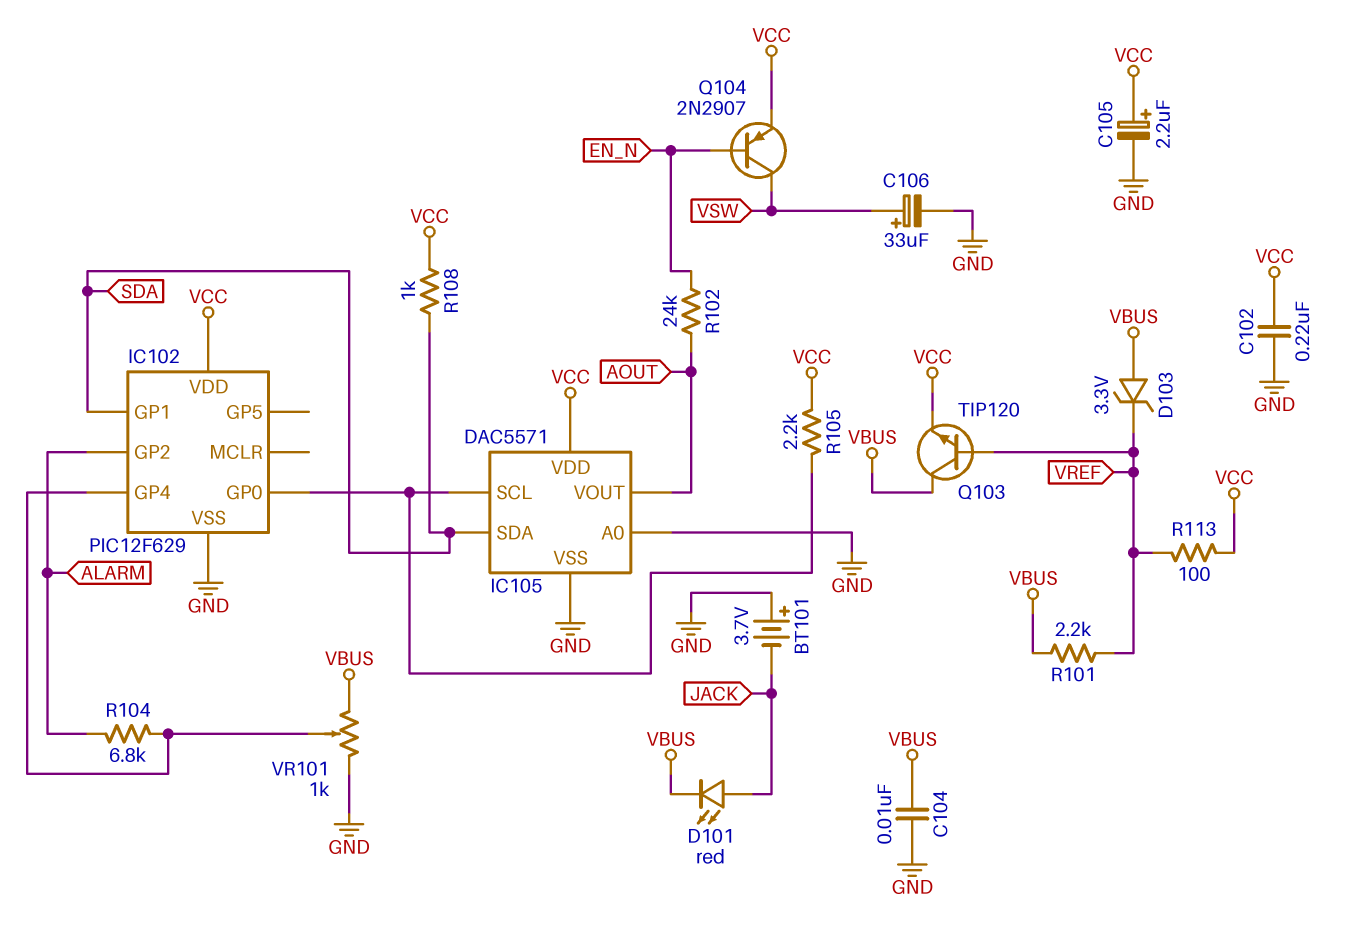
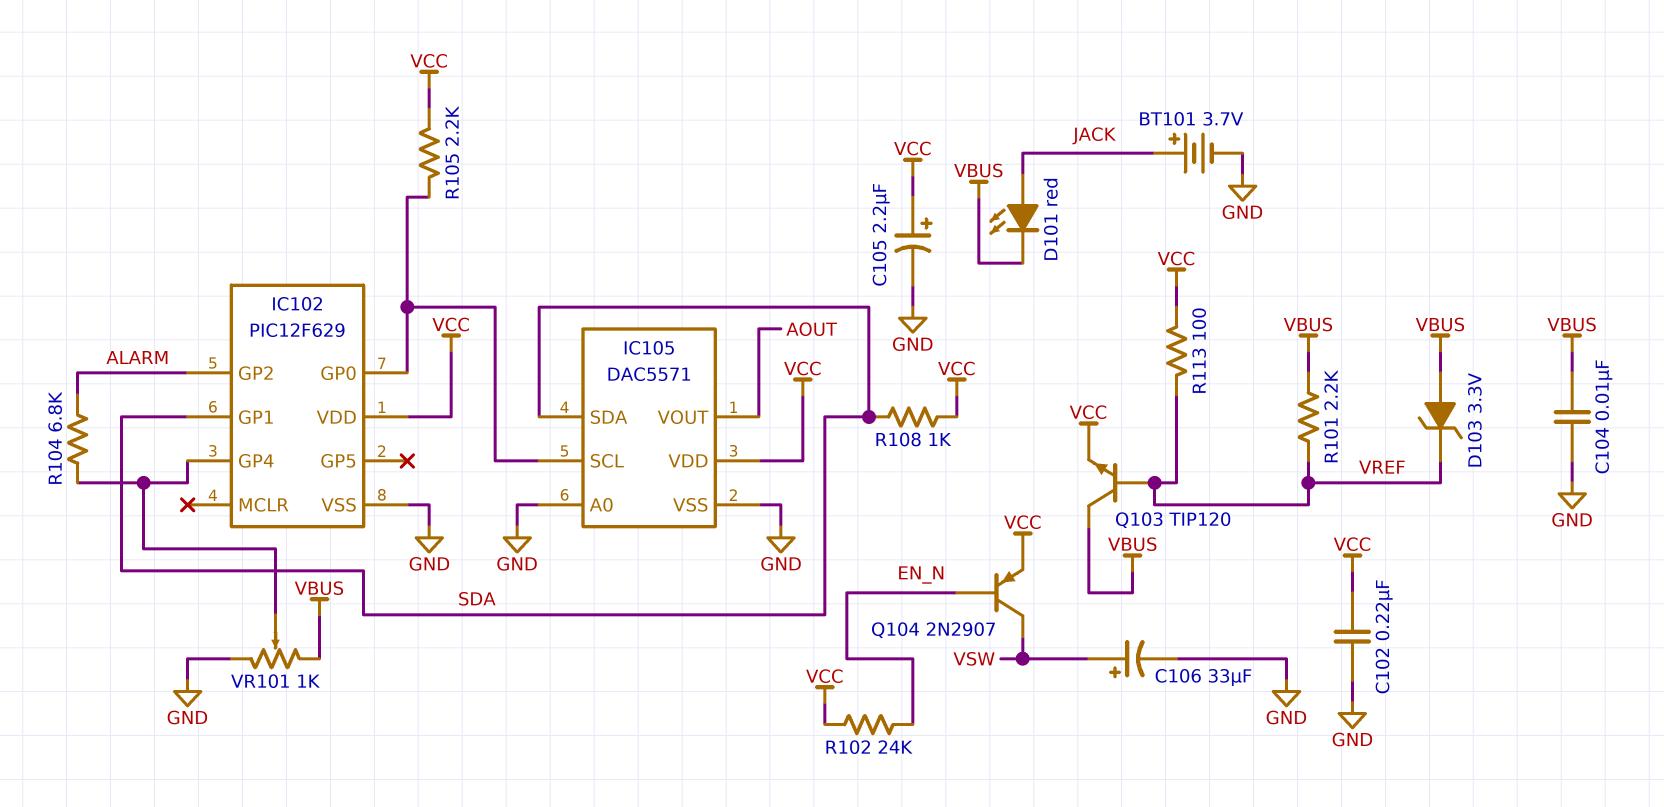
BT101: 3.7V (plus GND, minus JACK) -> 3.7V (plus JACK, minus GND)
R102: 24k (AOUT, EN_N) -> 24k (EN_N, VCC)

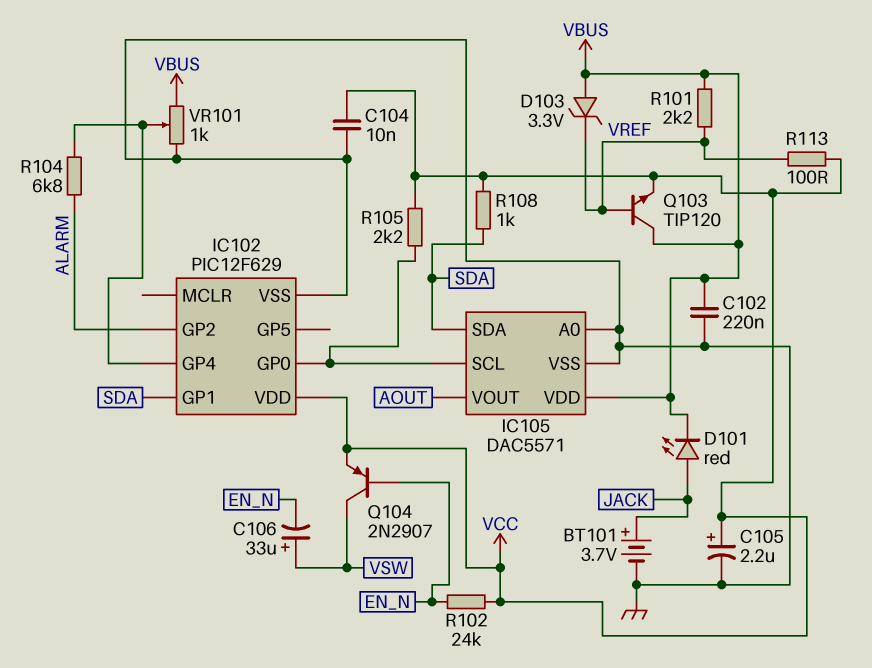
C102: 220nF (GND, VCC) -> 220nF (GND, VBUS)
C104: 10nF (GND, VBUS) -> 10nF (GND, VCC)
C106: 33uF (plus VSW, minus GND) -> 33uF (plus VSW, minus EN_N)
IC105 pin VDD: VCC -> VBUS

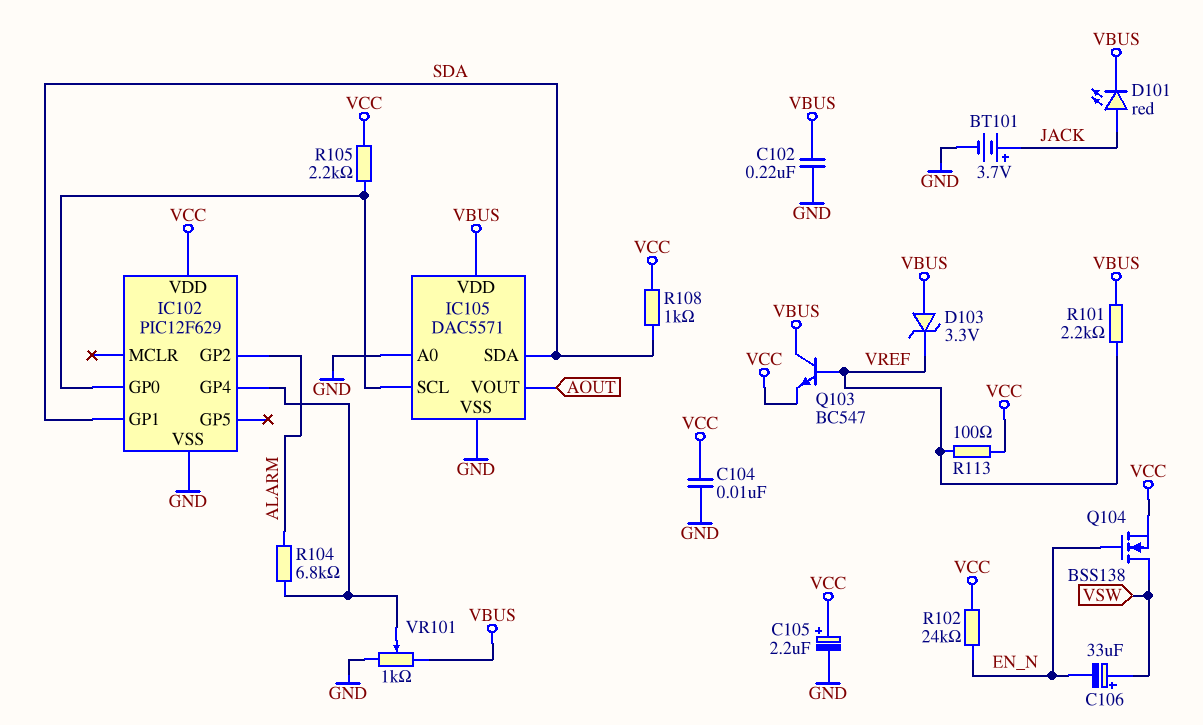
Q103: NPN TIP120 (B VREF, C VBUS, E VCC) -> NPN BC547 (B VREF, C VBUS, E VCC)
Q104: PNP 2N2907 (B EN_N, C VSW, E VCC) -> NMOS BSS138 (G EN_N, D VSW, S VCC)

